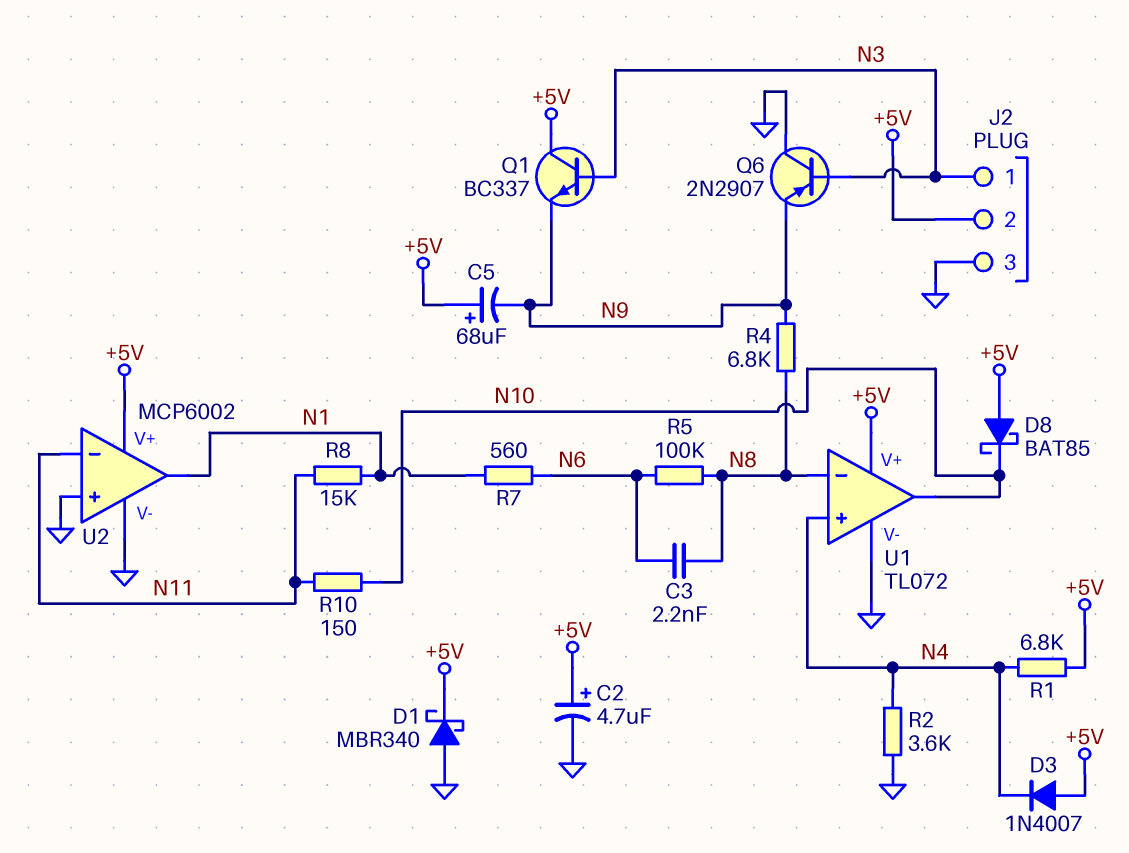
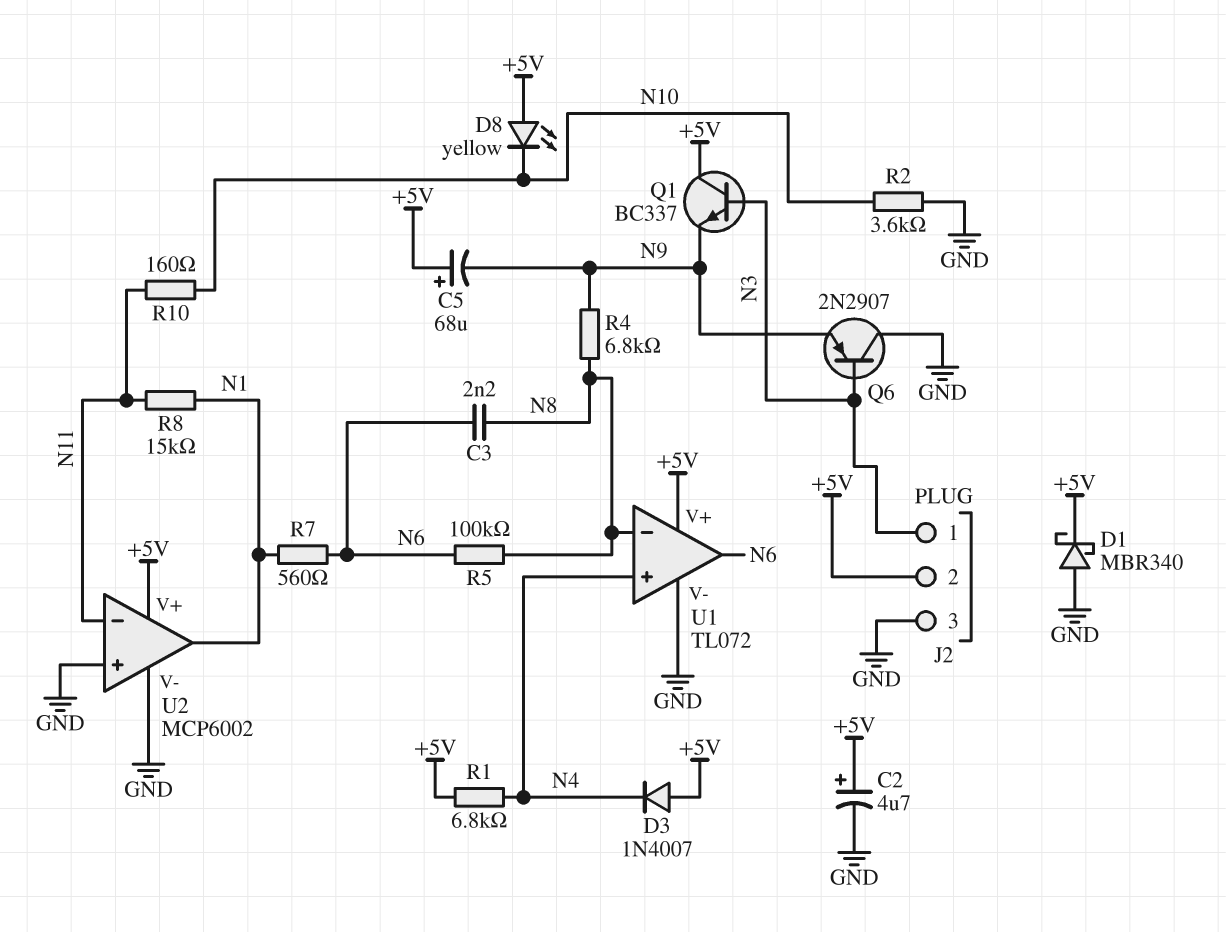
D8: schottky BAT85 (A +5V, K N10) -> LED yellow (A +5V, K N10)
R2: 3.6k (GND, N4) -> 3.6k (GND, N10)
R10: 150 (N10, N11) -> 160 (N10, N11)
U1 pin out: N10 -> N6

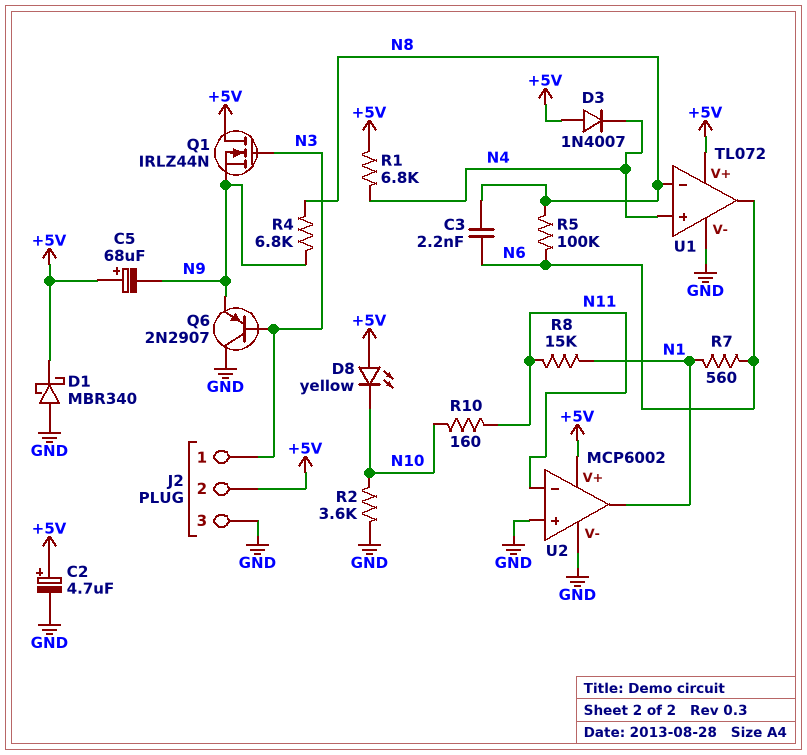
Q1: NPN BC337 (B N3, C +5V, E N9) -> NMOS IRLZ44N (G N3, D +5V, S N9)

